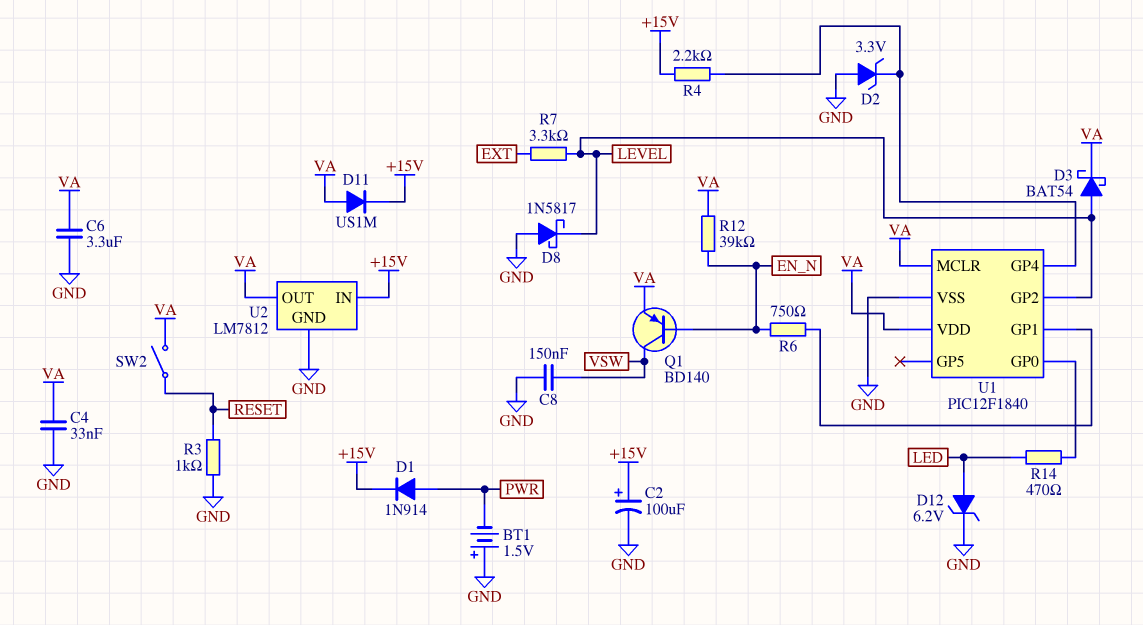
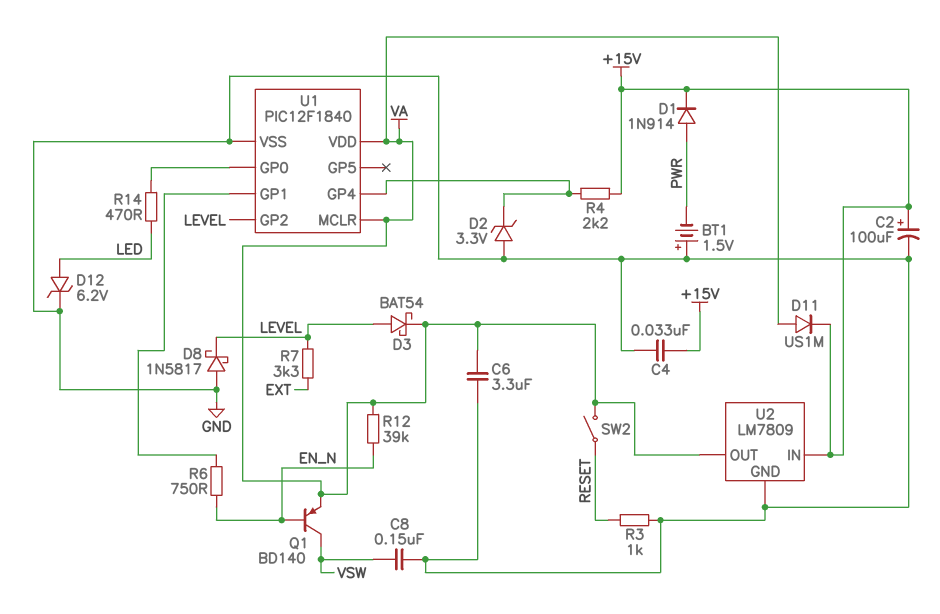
C4: 33nF (GND, VA) -> 33nF (+15V, GND)
U2: LM7812 -> LM7809

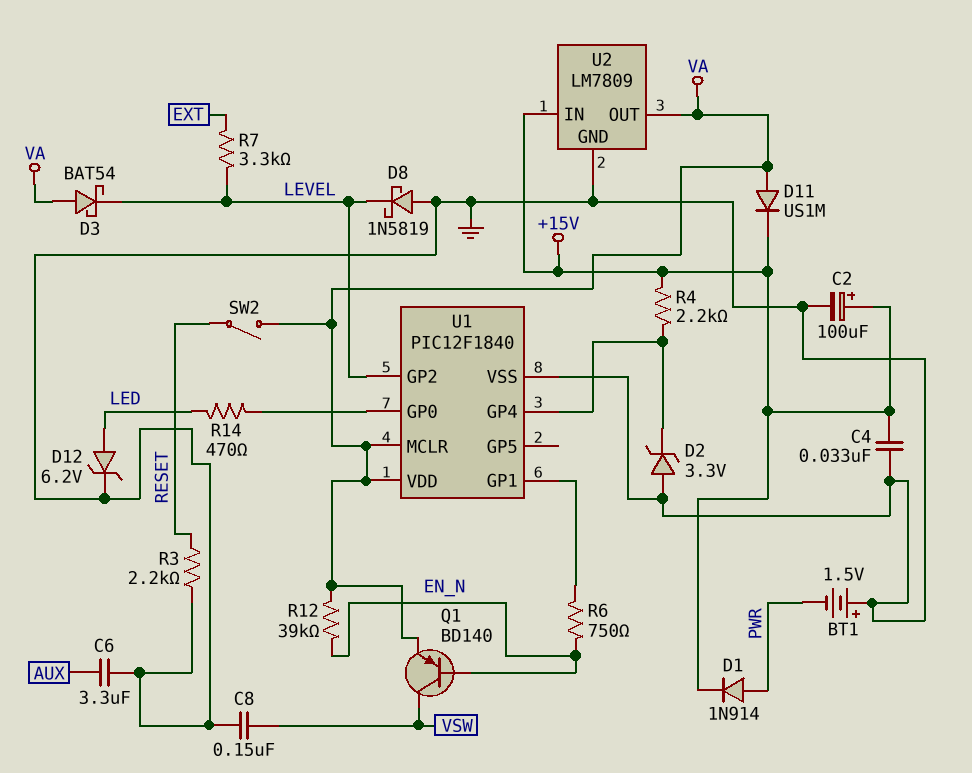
C6: 3.3uF (GND, VA) -> 3.3uF (AUX, GND)
D3: schottky BAT54 (A LEVEL, K VA) -> schottky BAT54 (A VA, K LEVEL)
D8: schottky 1N5817 (A GND, K LEVEL) -> schottky 1N5819 (A GND, K LEVEL)
R3: 1k (GND, RESET) -> 2.2k (GND, RESET)

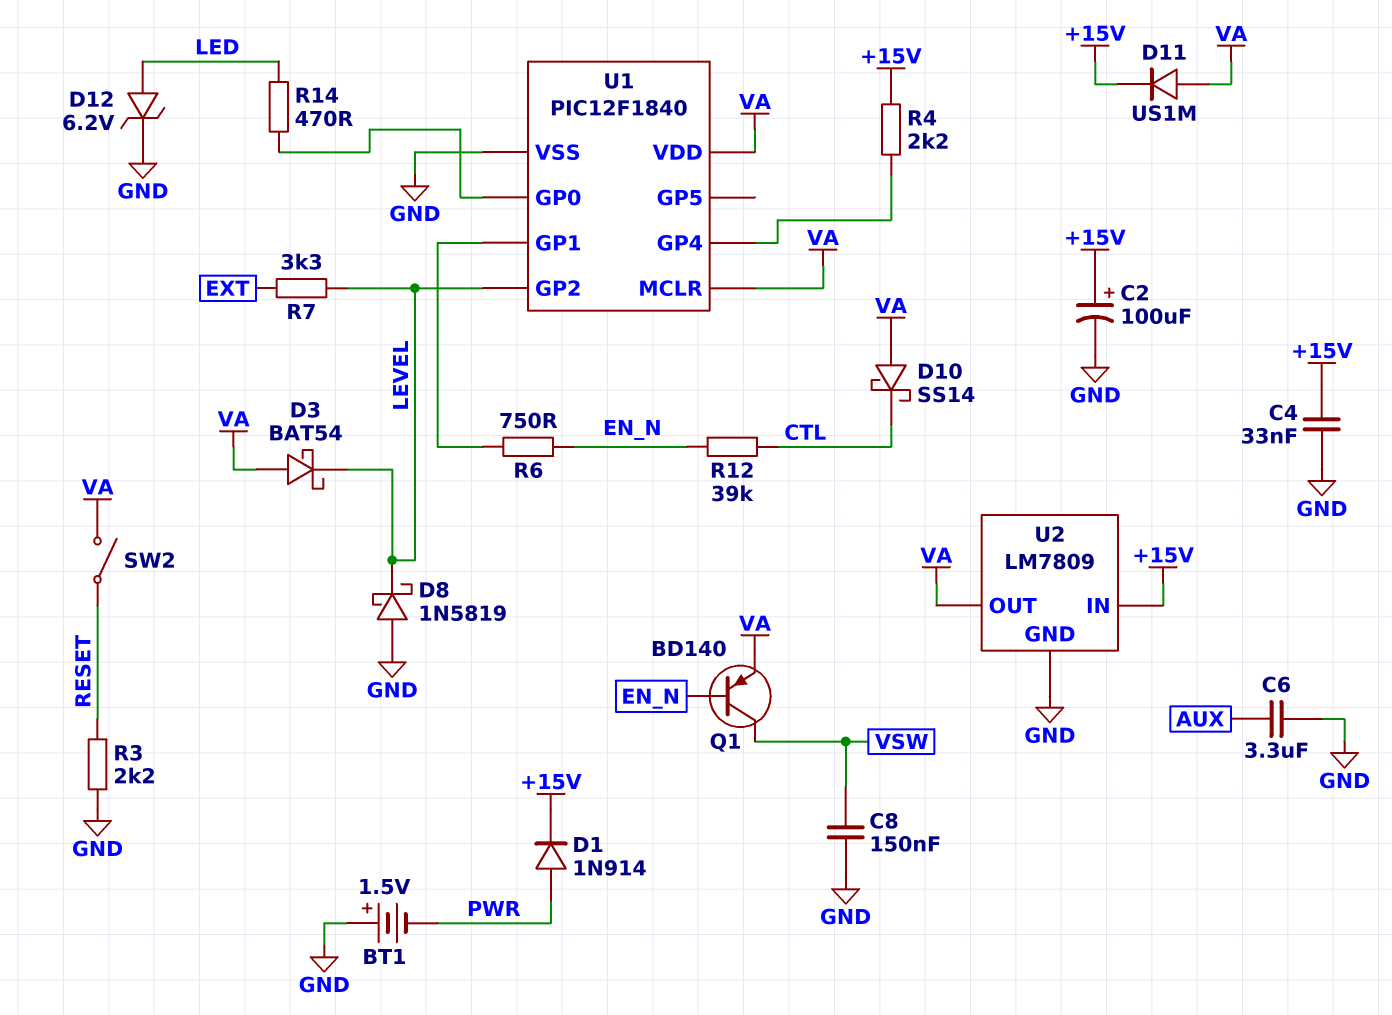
D2: zener 3.3V (A GND, K U1/GP4) -> none
D10: none -> schottky SS14 (A VA, K CTL)
R12: 39k (EN_N, VA) -> 39k (CTL, EN_N)

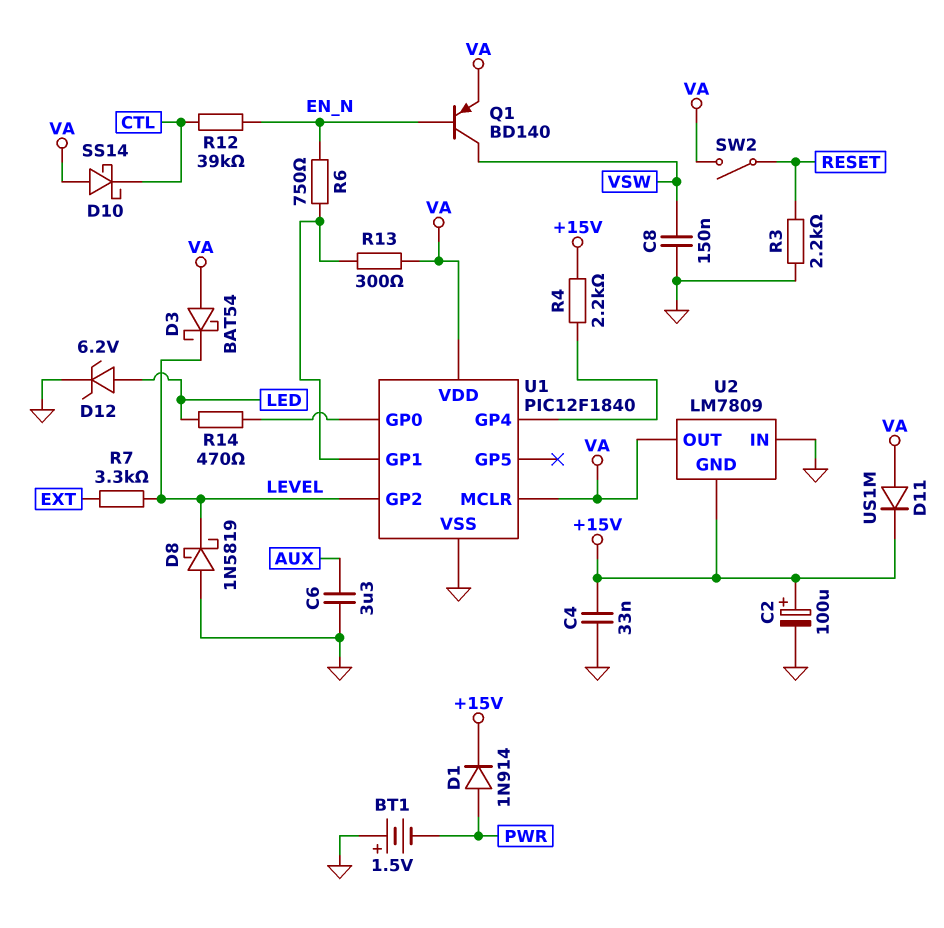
R13: none -> 300 (U1/GP1, VA)
U2 pin GND: GND -> +15V
U2 pin IN: +15V -> GND

